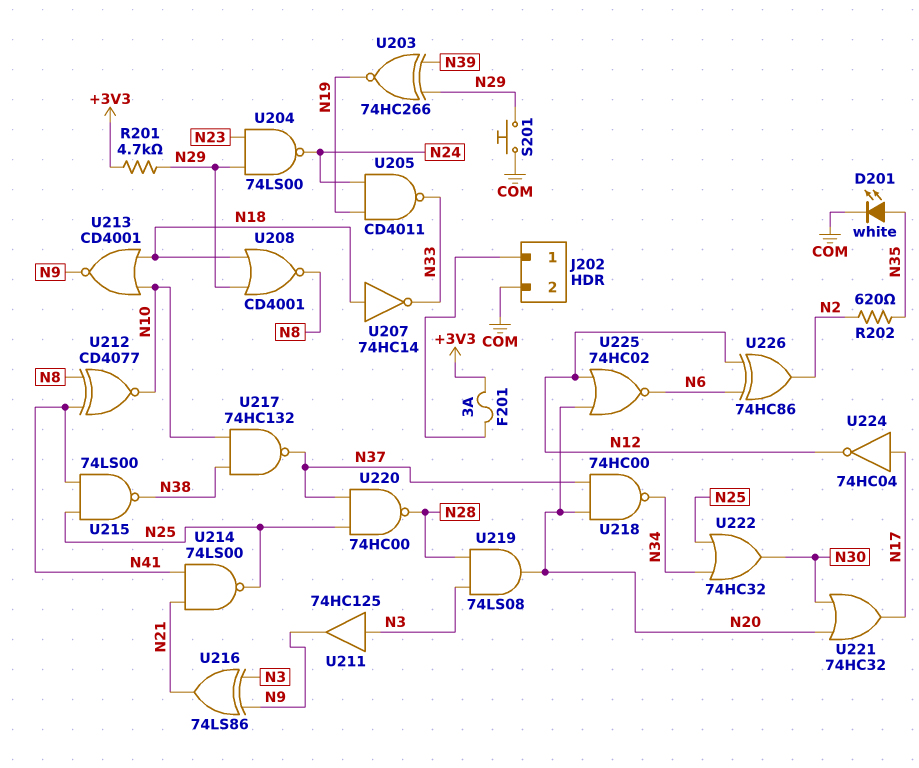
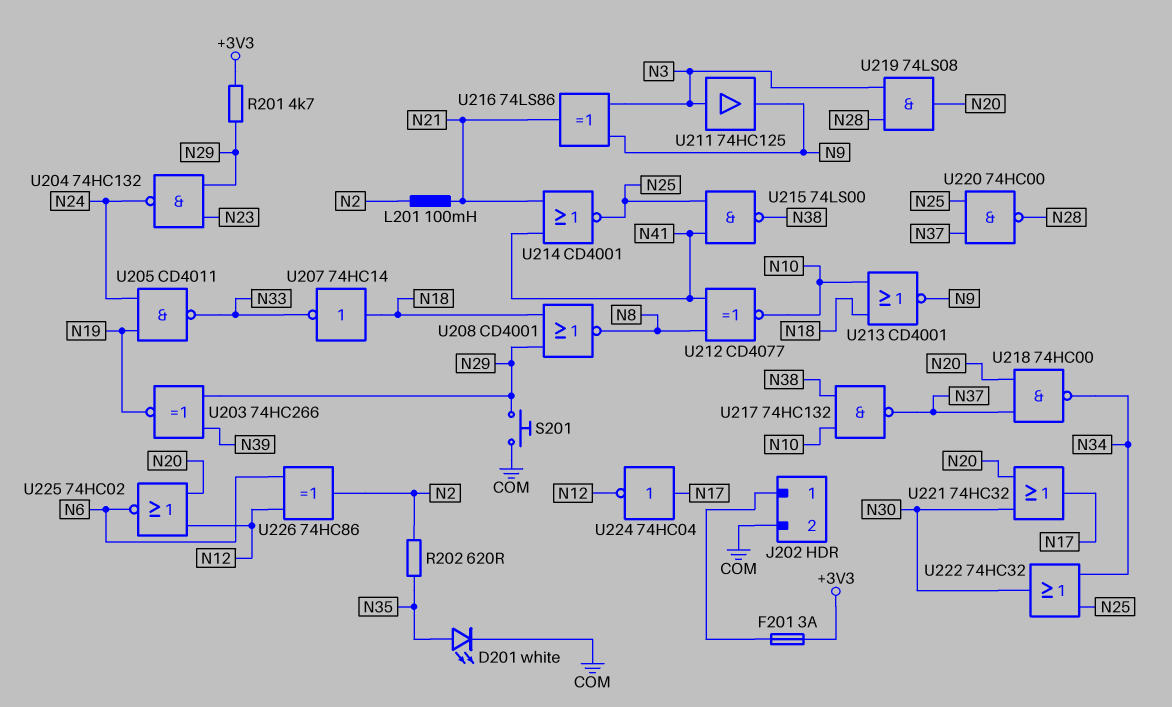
L201: none -> 100mH (N2, N21)
U204: NAND 74LS00 (in N23, in N29, out N24) -> NAND 74HC132 (in N23, in N29, out N24)
U214: NAND 74LS00 (in N21, in N41, out N25) -> NOR CD4001 (in N21, in N41, out N25)

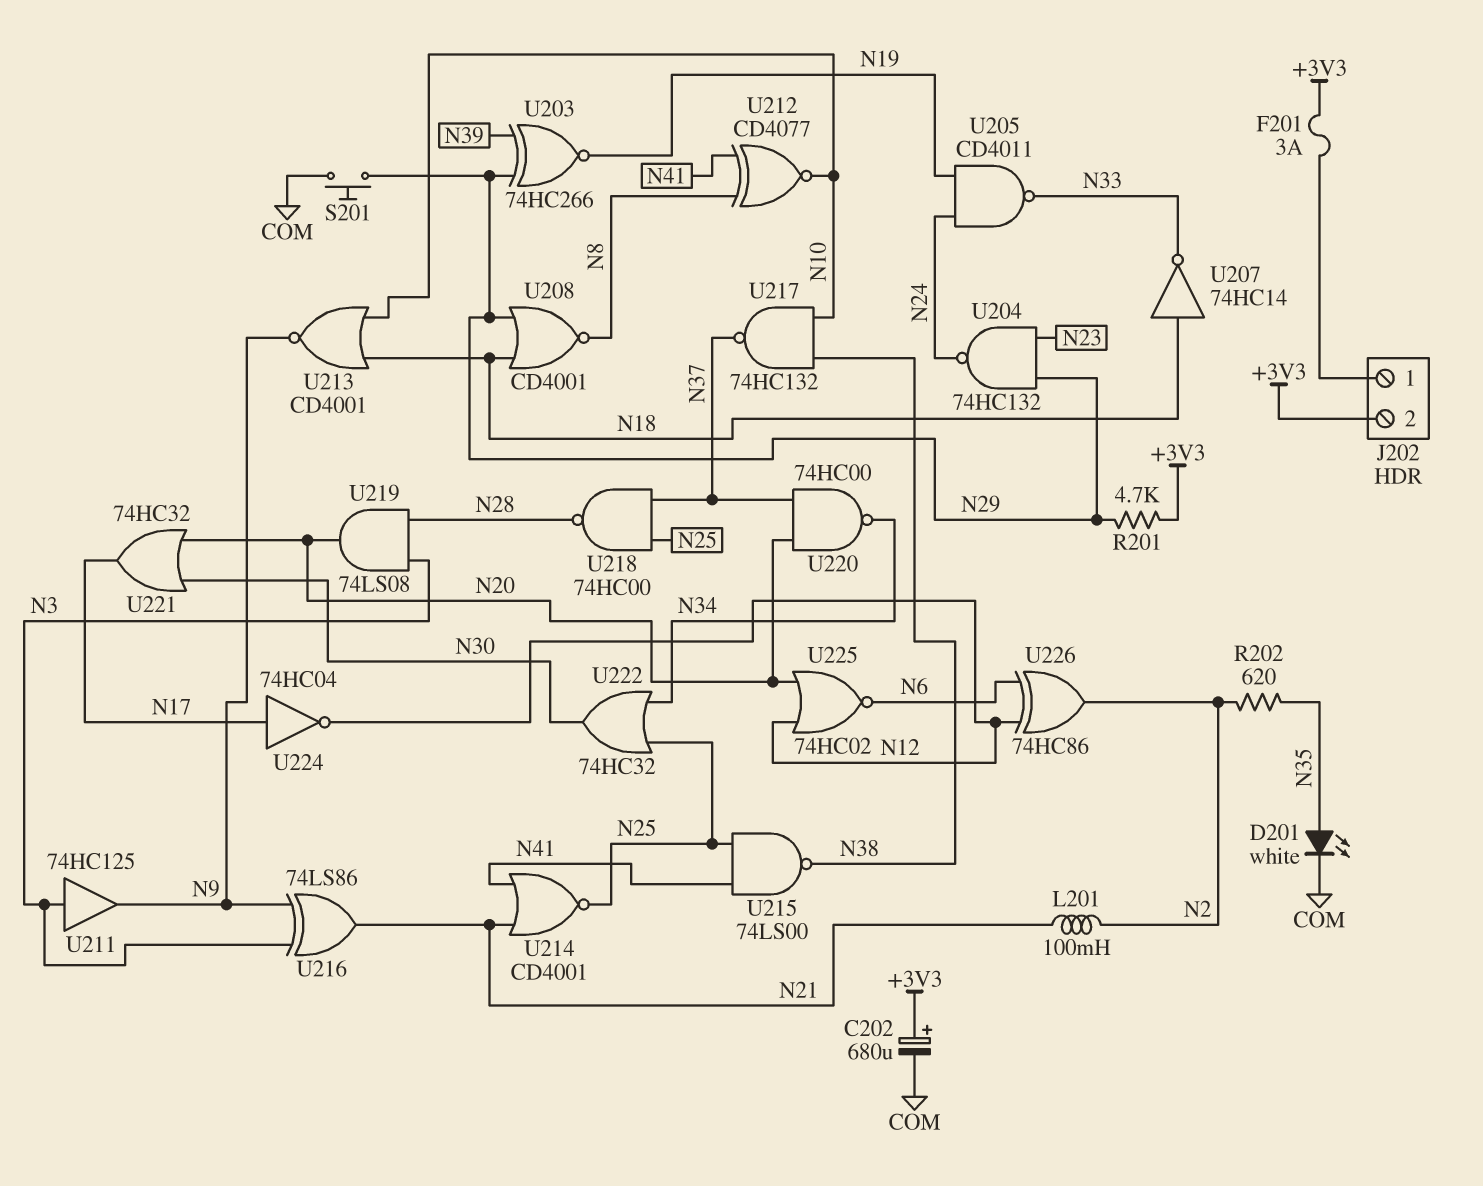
C202: none -> 680uF (plus +3V3, minus COM)
J202 pin 2: COM -> +3V3
U218: NAND 74HC00 (in N20, in N37, out N34) -> NAND 74HC00 (in N25, in N37, out N28)
U220: NAND 74HC00 (in N25, in N37, out N28) -> NAND 74HC00 (in N20, in N37, out N34)

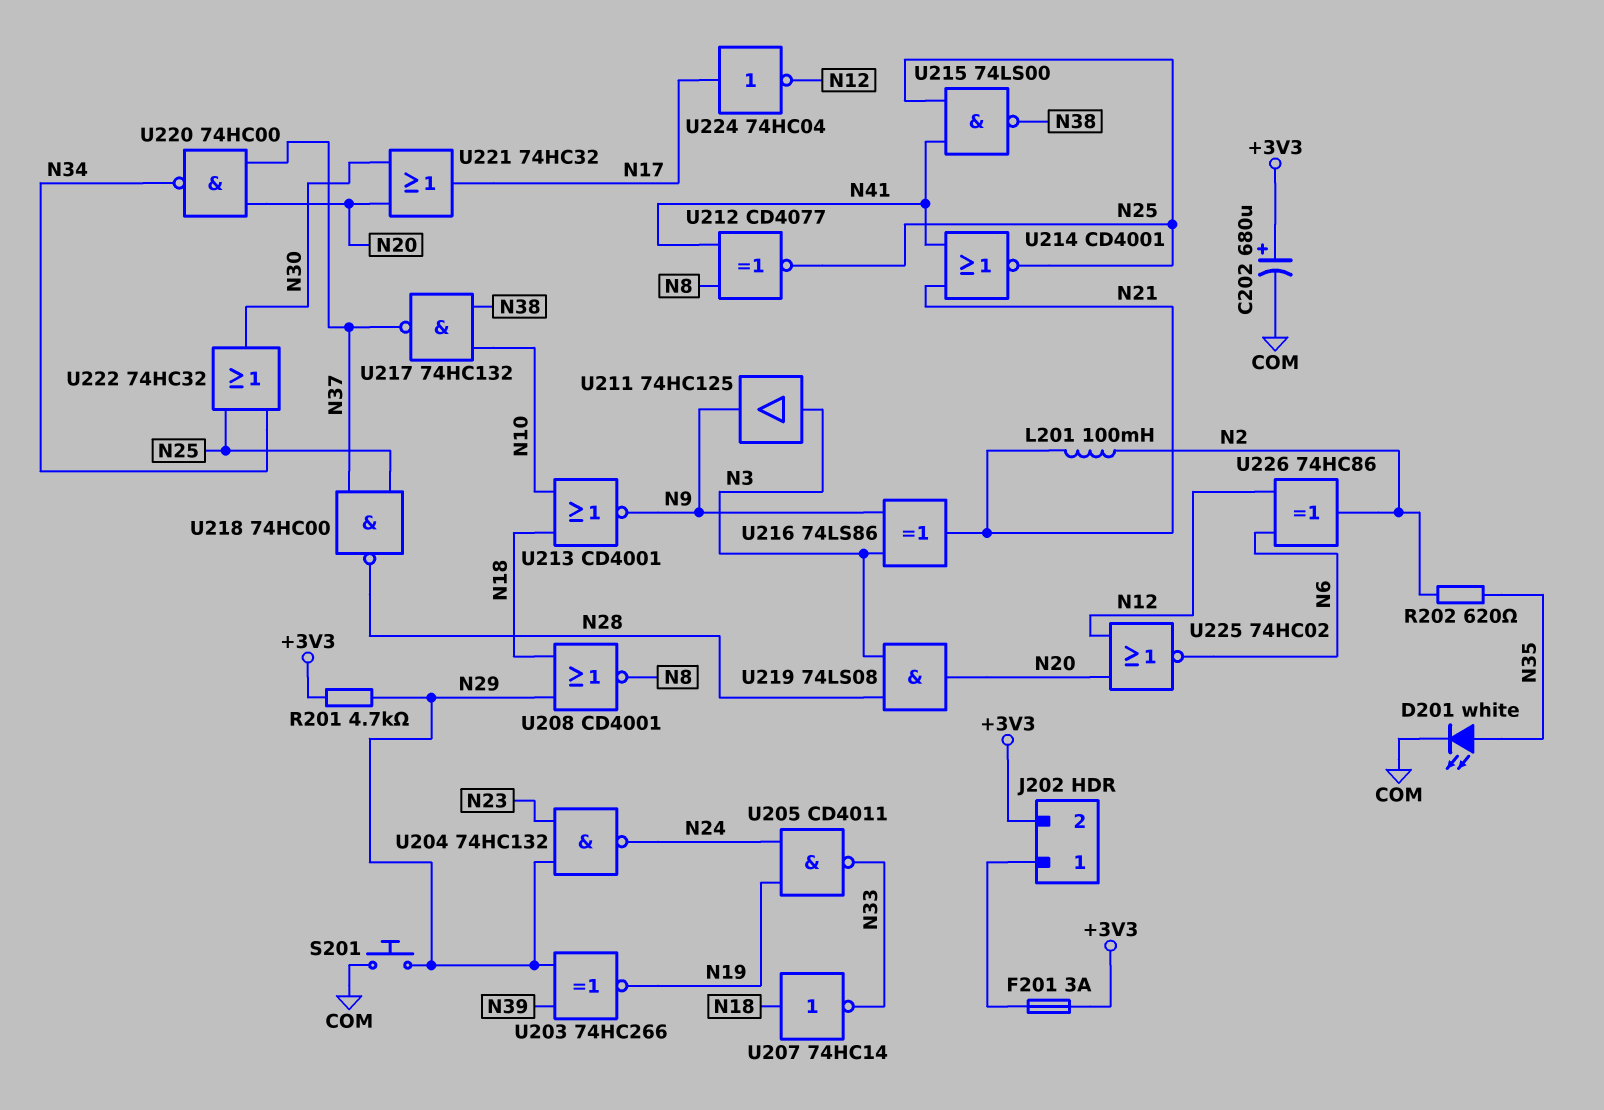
U212: XNOR CD4077 (in N8, in N41, out N10) -> XNOR CD4077 (in N8, in N41, out N25)

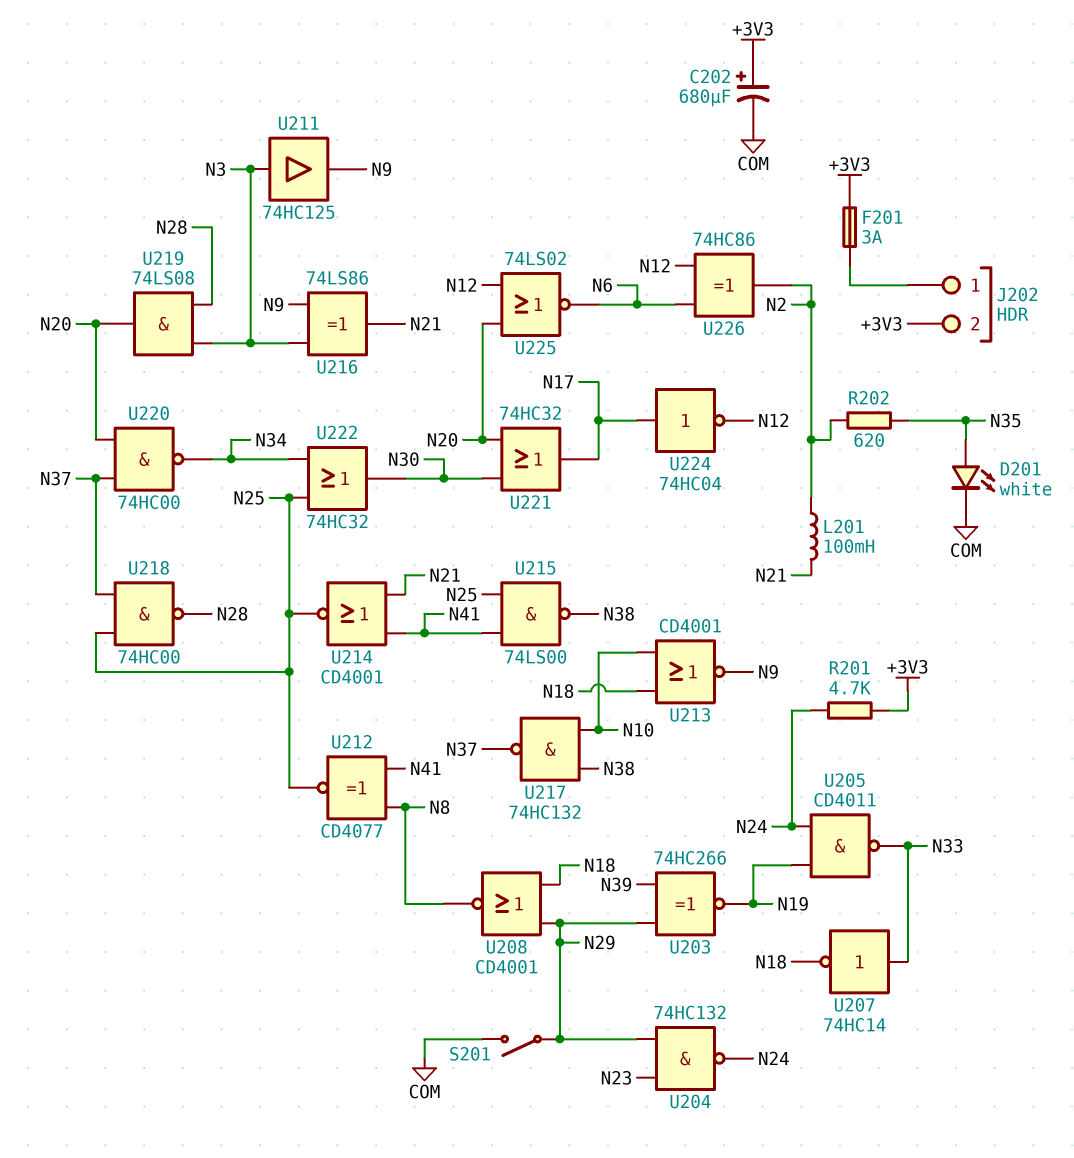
R201: 4.7k (+3V3, N29) -> 4.7k (+3V3, N24)
S201: button (COM, N29) -> switch (COM, N29)
U207: NOT 74HC14 (in N18, out N33) -> NOT 74HC14 (in N33, out N18)
U225: NOR 74HC02 (in N12, in N20, out N6) -> NOR 74LS02 (in N12, in N20, out N6)

